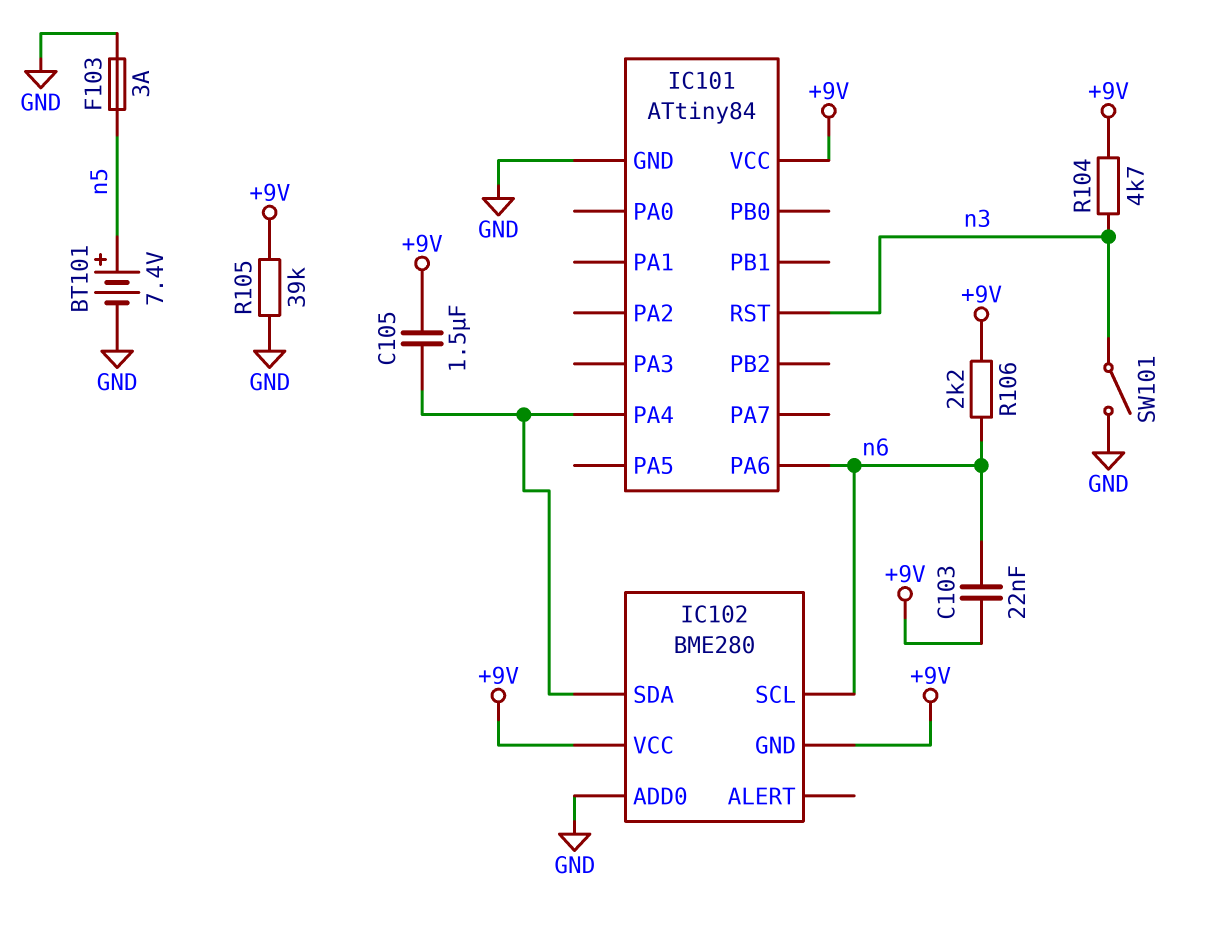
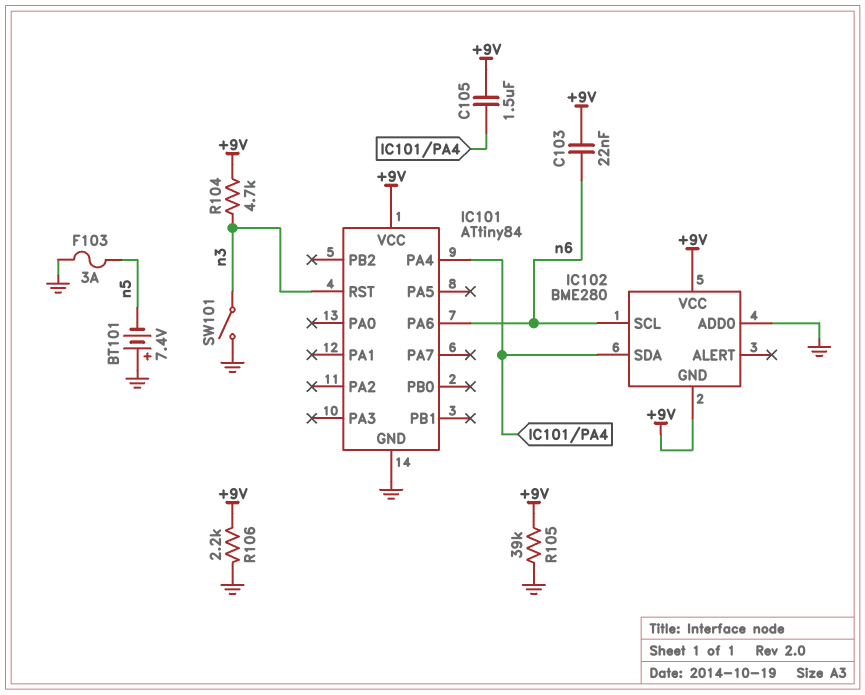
BT101: 7.4V (plus n5, minus GND) -> 7.4V (plus GND, minus n5)
R106: 2.2k (+9V, n6) -> 2.2k (+9V, GND)

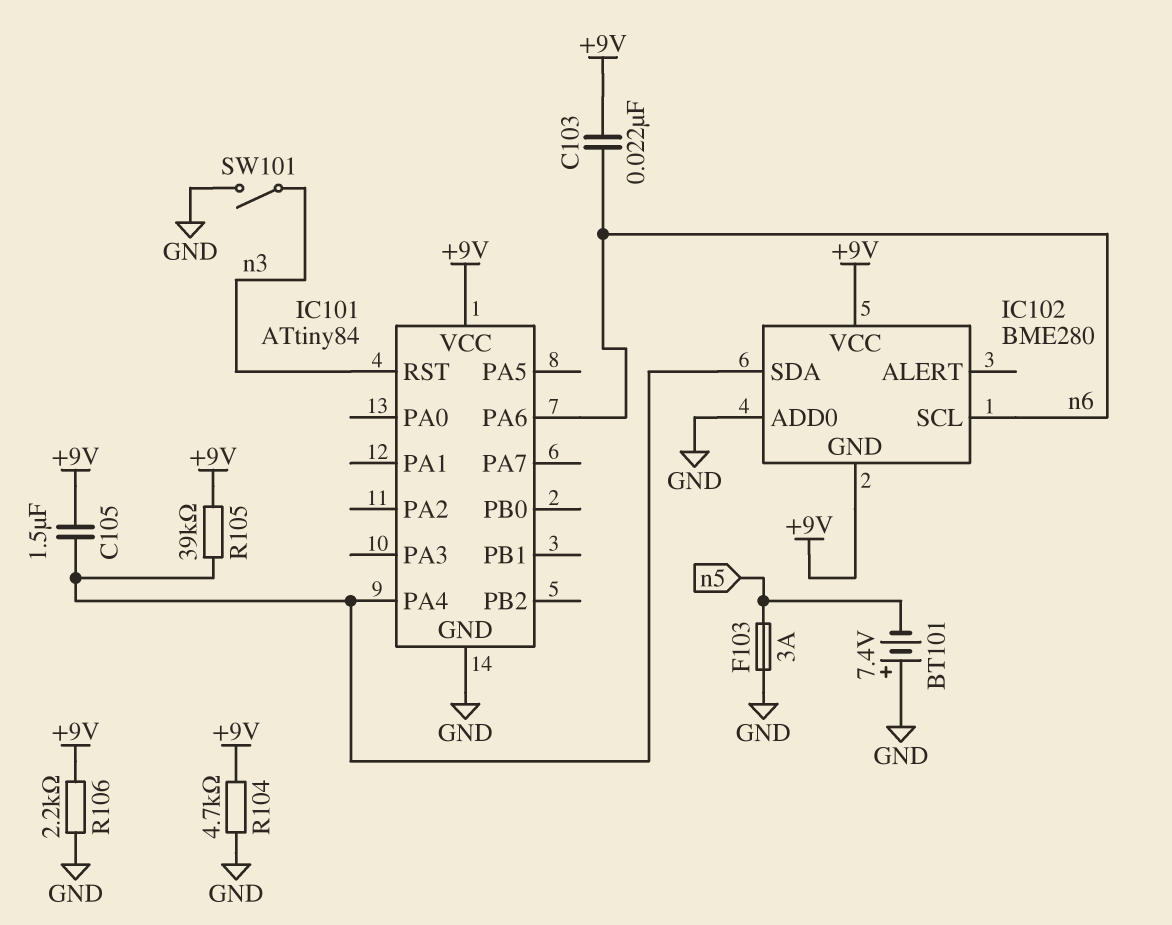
R104: 4.7k (+9V, n3) -> 4.7k (+9V, GND)
R105: 39k (+9V, GND) -> 39k (+9V, IC101/PA4)

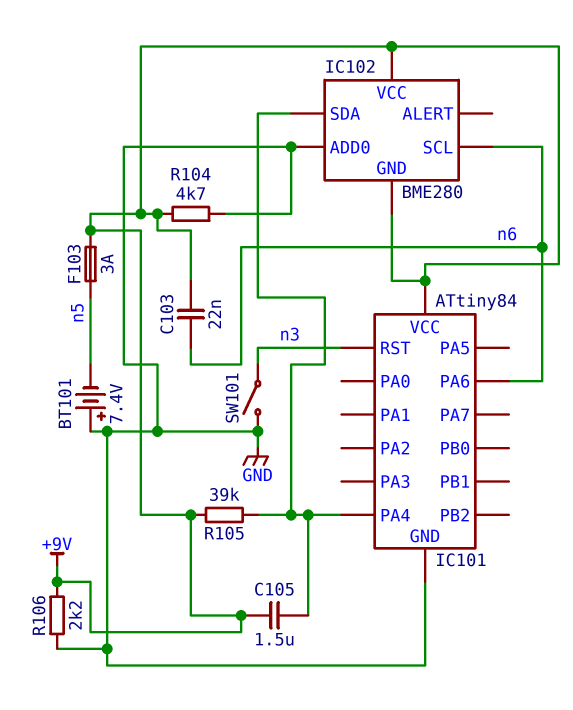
F103: 3A (GND, n5) -> 3A (+9V, n5)

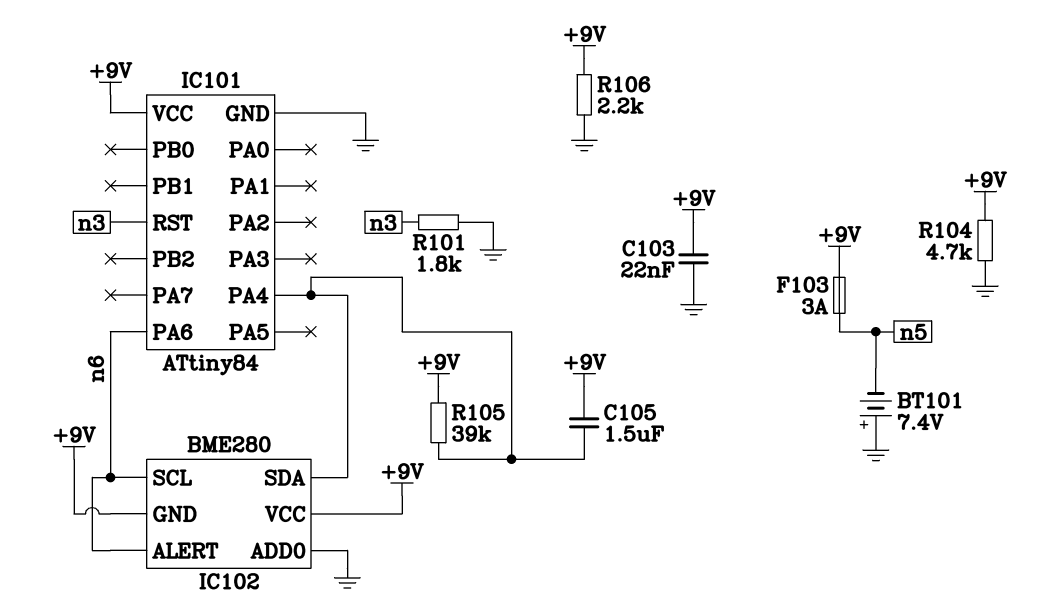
C103: 22nF (+9V, n6) -> 22nF (+9V, GND)
IC102 pin ALERT: none -> n6
R101: none -> 1.8k (GND, n3)
SW101: switch (GND, n3) -> none

